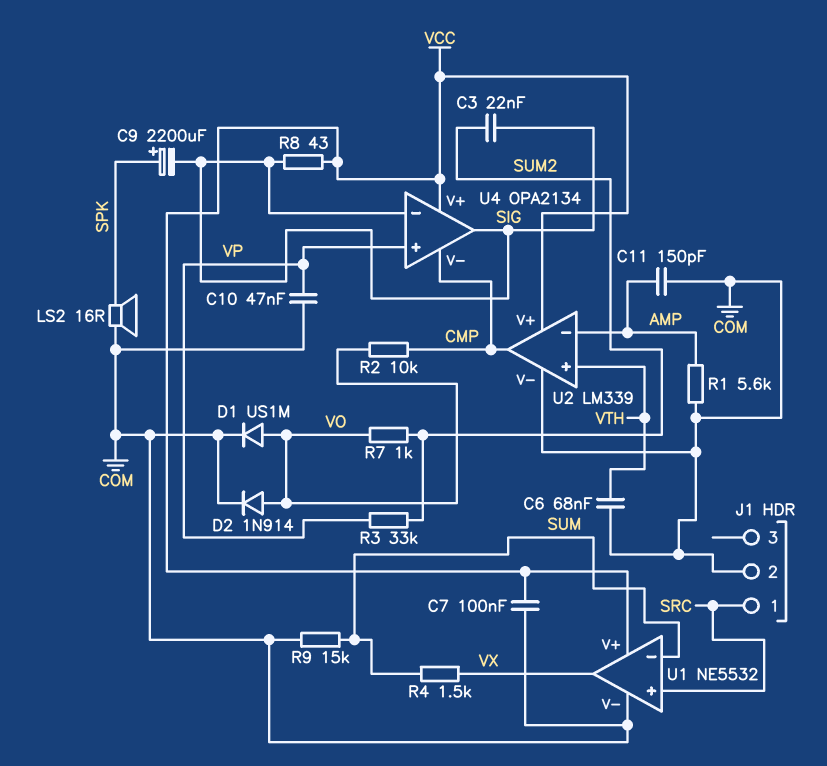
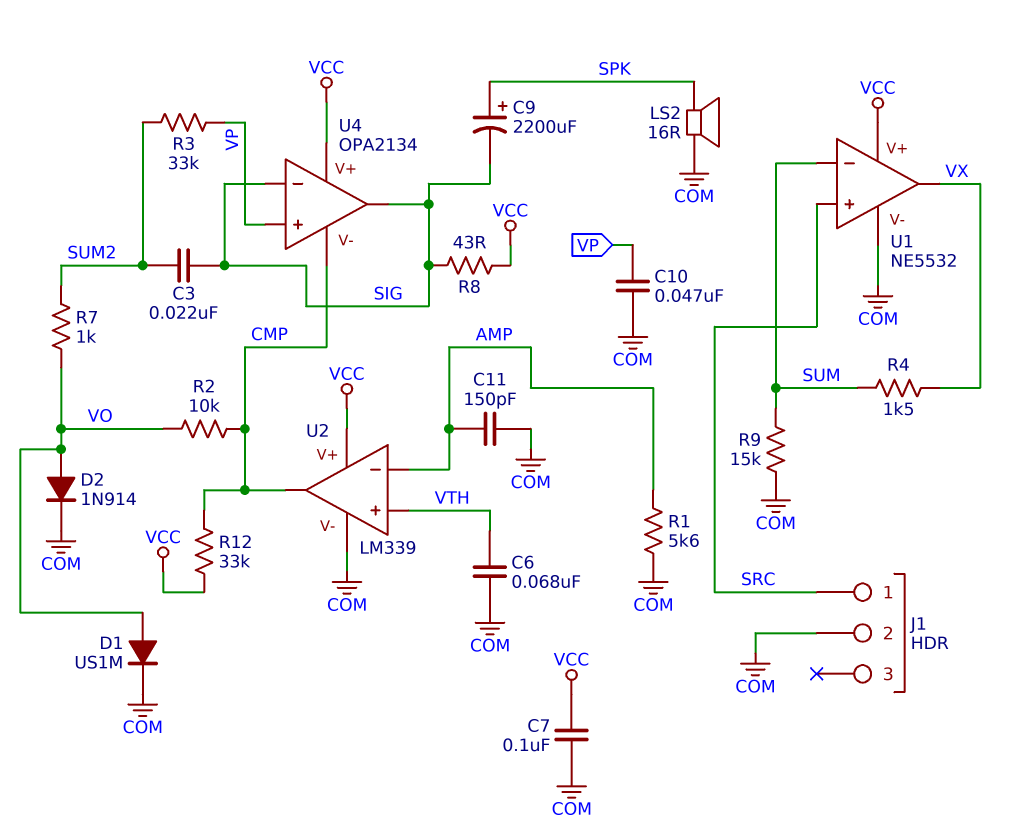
R12: none -> 33k (CMP, VCC)

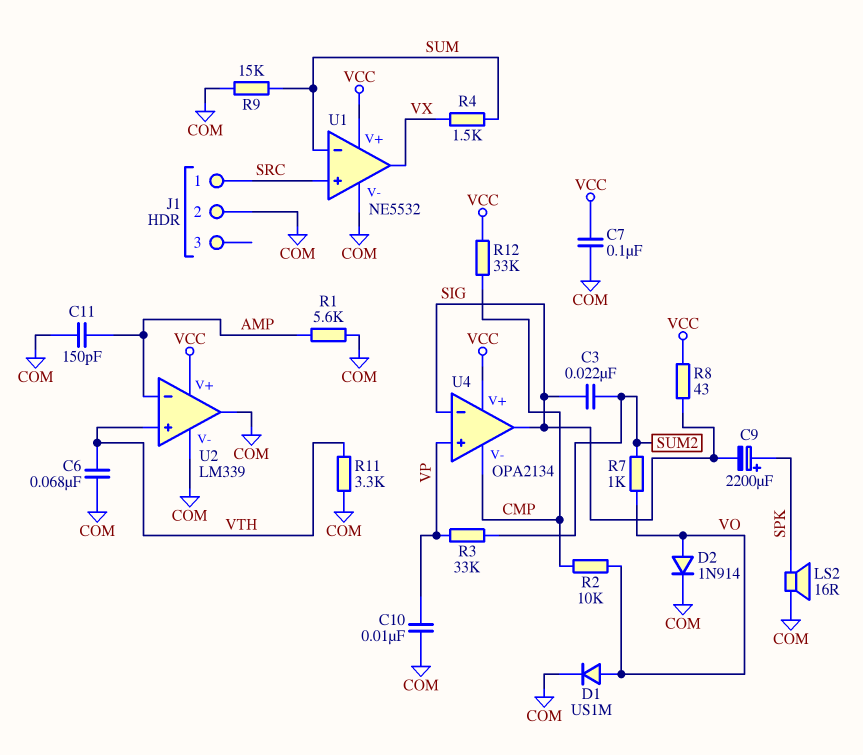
C10: 47nF (COM, VP) -> 10nF (COM, VP)
R11: none -> 3.3k (COM, VTH)
U2 pin out: CMP -> COM

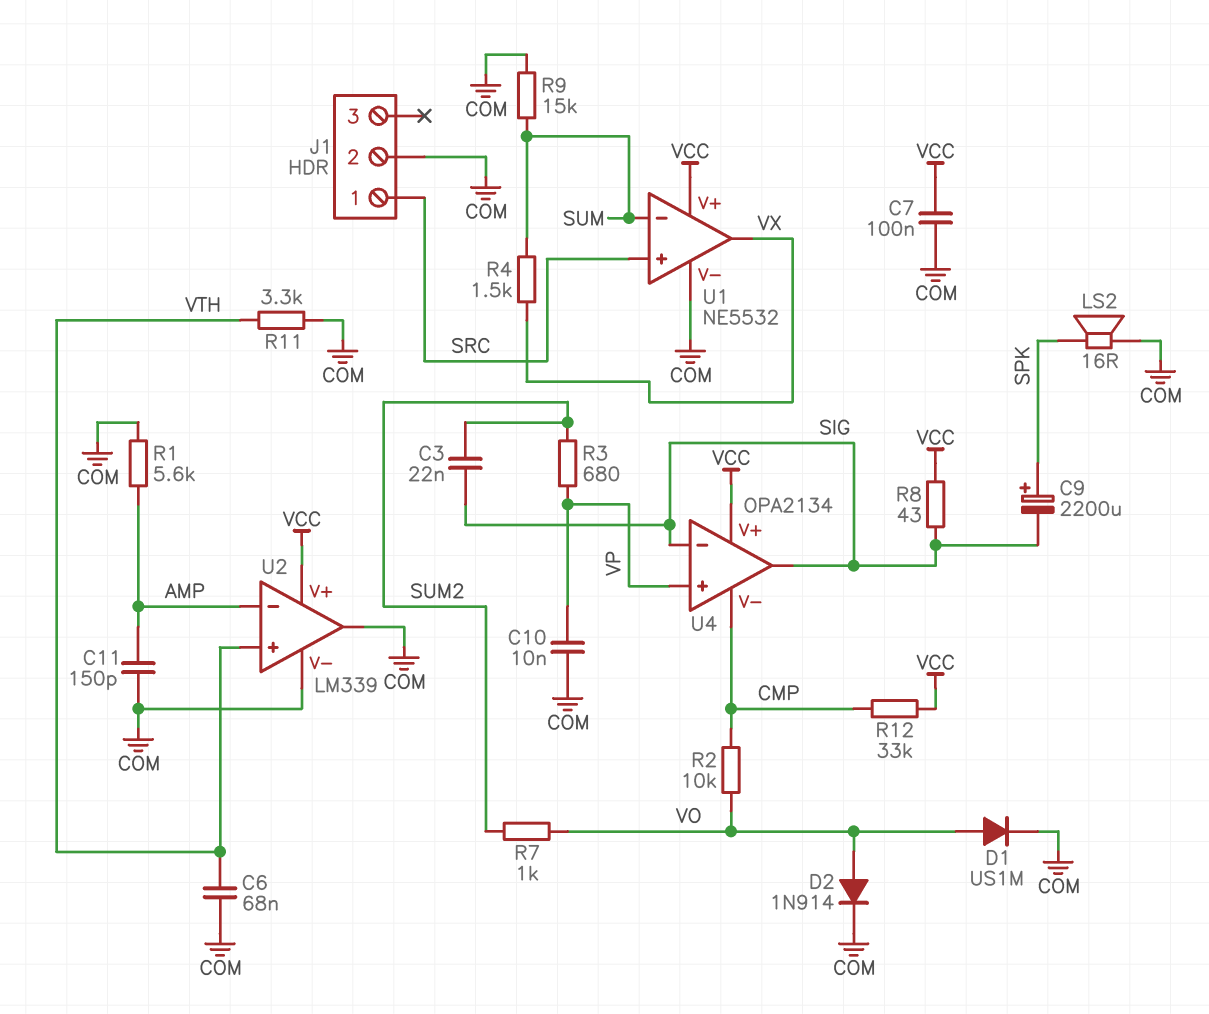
R3: 33k (SUM2, VP) -> 680 (SUM2, VP)

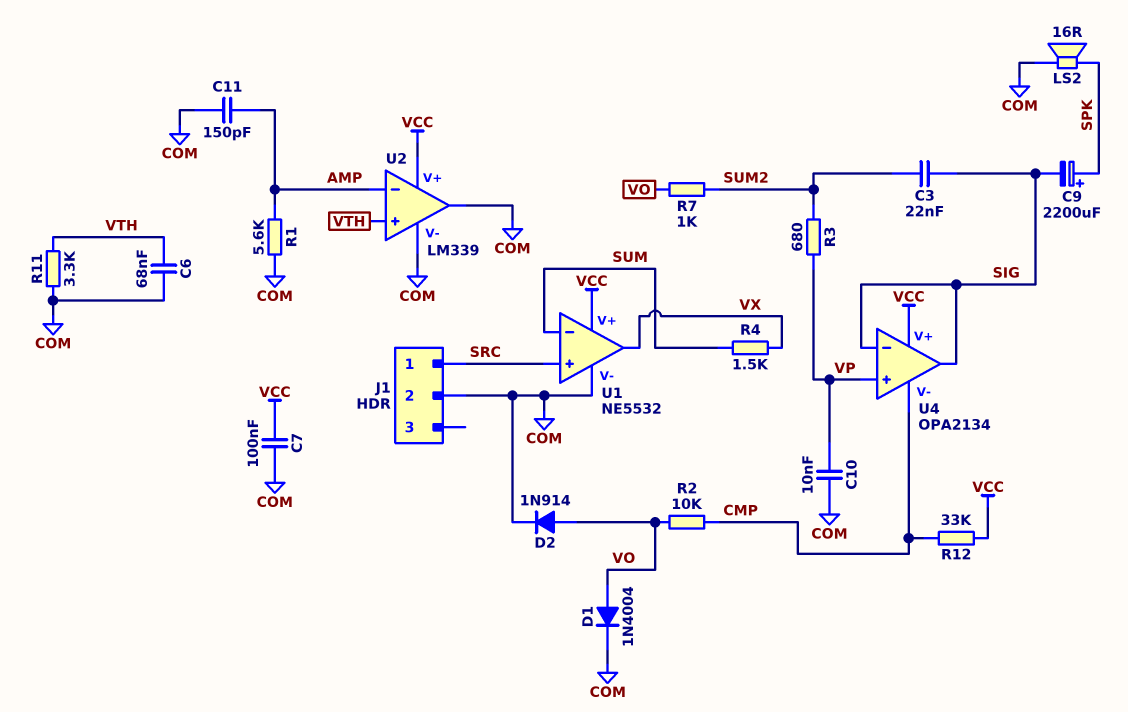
D1: diode US1M (A VO, K COM) -> diode 1N4004 (A VO, K COM)
R8: 43 (SIG, VCC) -> none
R9: 15k (COM, SUM) -> none

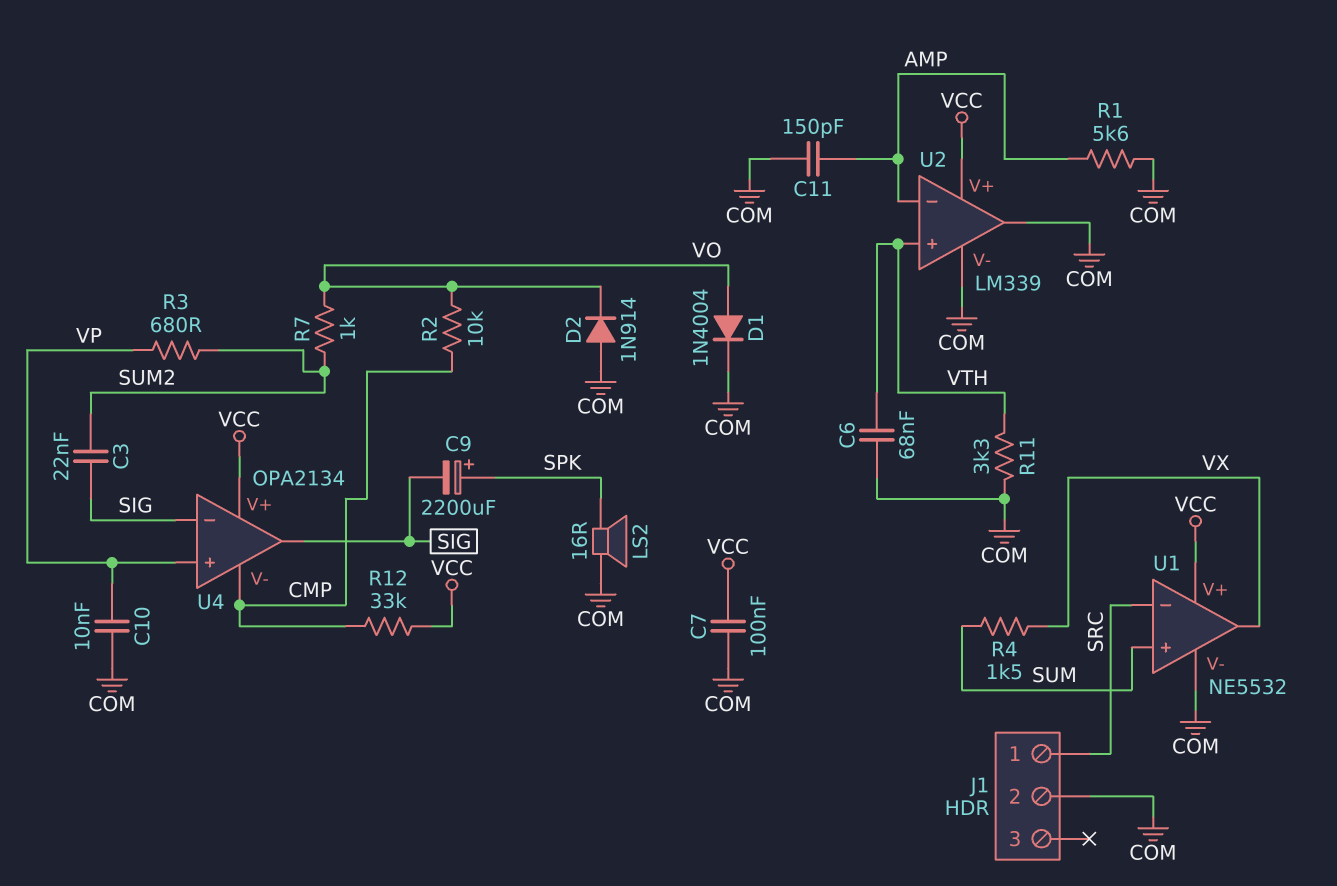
D2: diode 1N914 (A VO, K COM) -> diode 1N914 (A COM, K VO)
U1 pin in+: SRC -> SUM
U1 pin in-: SUM -> SRC

